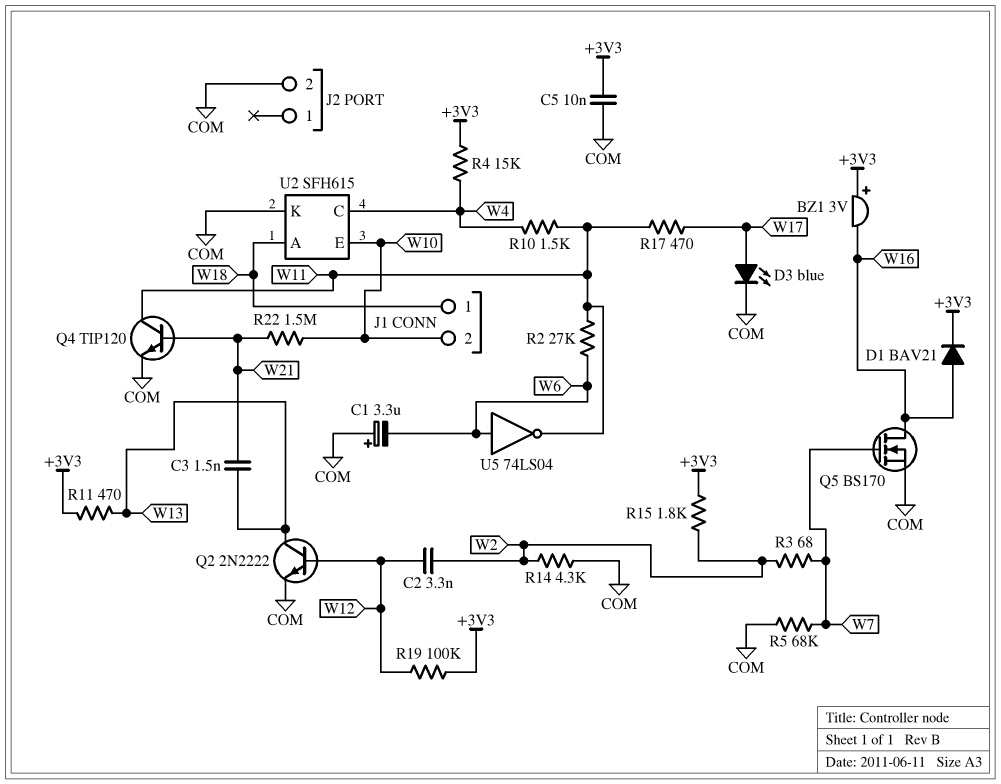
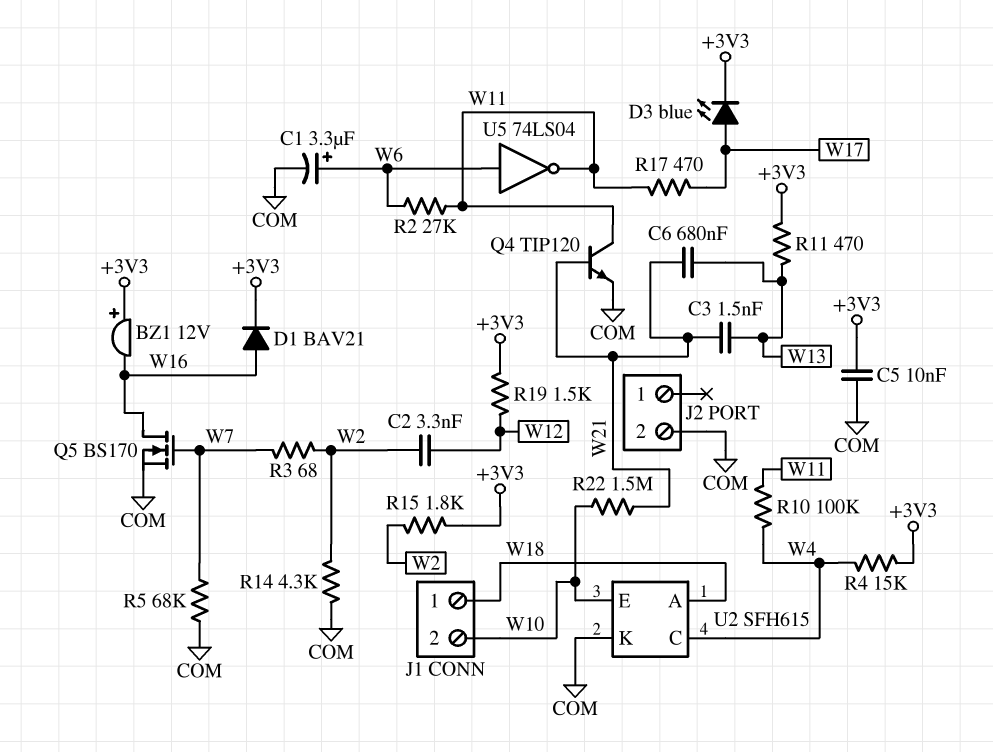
BZ1: buzzer 3V (plus +3V3, minus W16) -> buzzer 12V (plus +3V3, minus W16)
C1: 3.3uF (plus COM, minus W6) -> 3.3uF (plus W6, minus COM)
C6: none -> 680nF (W13, W21)
D3: LED blue (A W17, K COM) -> LED blue (A W17, K +3V3)
Q2: NPN 2N2222 (B W12, C W13, E COM) -> none
R10: 1.5k (W4, W11) -> 100k (W4, W11)
R19: 100k (+3V3, W12) -> 1.5k (+3V3, W12)

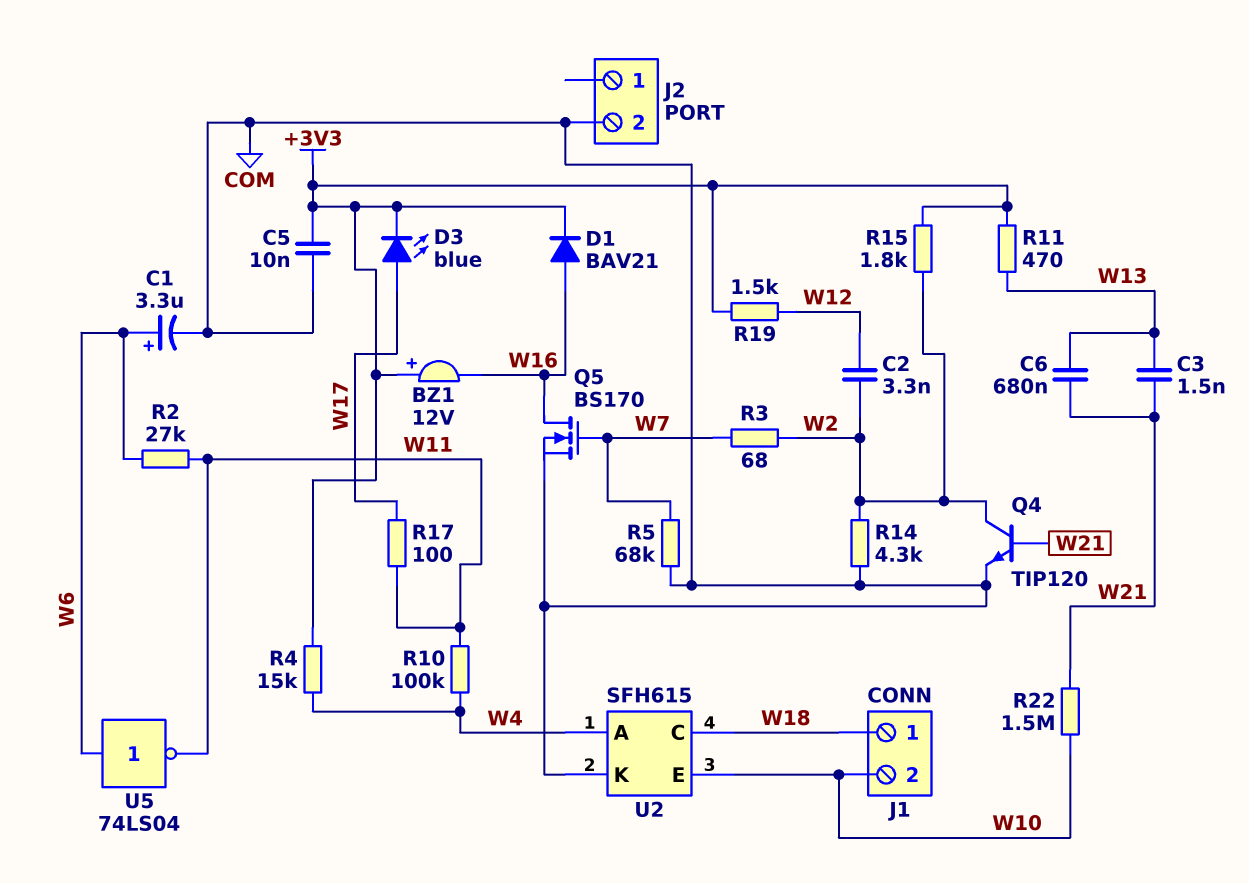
Q4: NPN TIP120 (B W21, C W11, E COM) -> NPN TIP120 (B W21, C W2, E COM)
R17: 470 (W11, W17) -> 100 (W11, W17)
U2 pin A: W18 -> W4
U2 pin C: W4 -> W18

